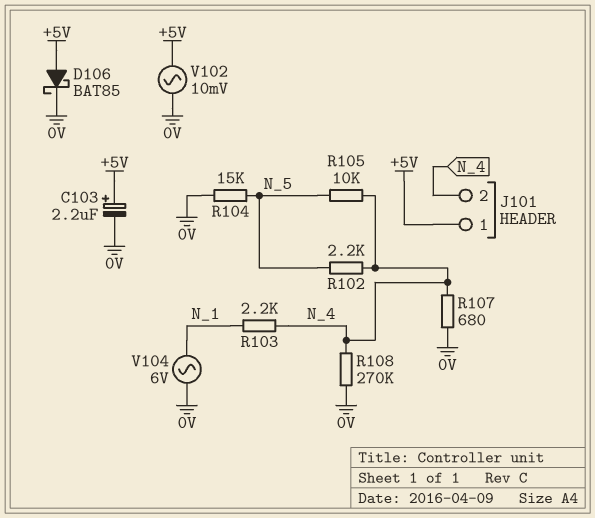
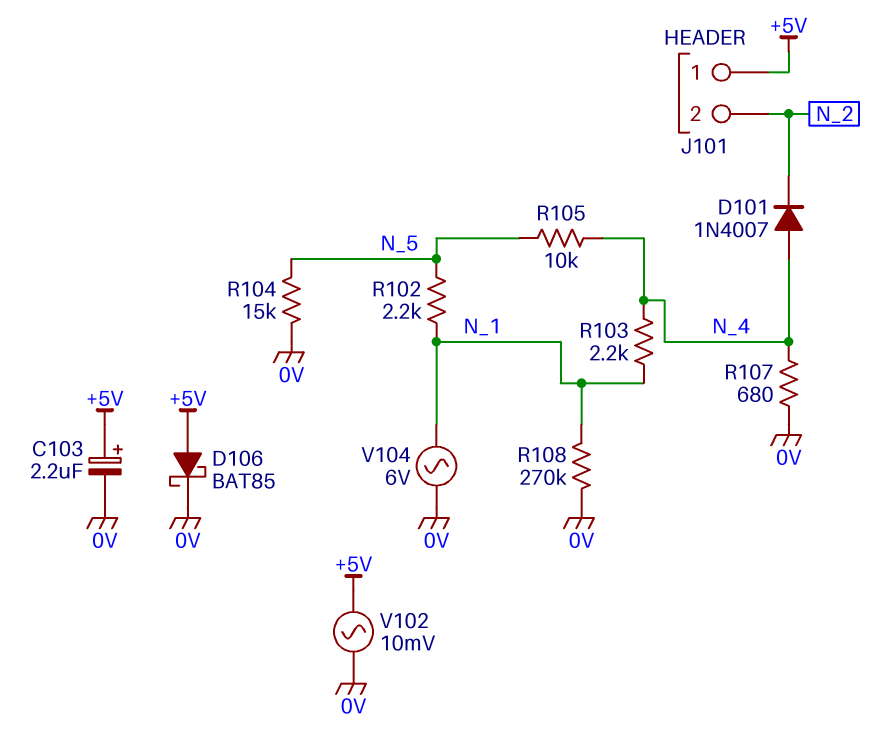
D101: none -> diode 1N4007 (A N_4, K N_2)
J101 pin 2: N_4 -> N_2
R102: 2.2k (N_4, N_5) -> 2.2k (N_1, N_5)
R108: 270k (0V, N_4) -> 270k (0V, N_1)

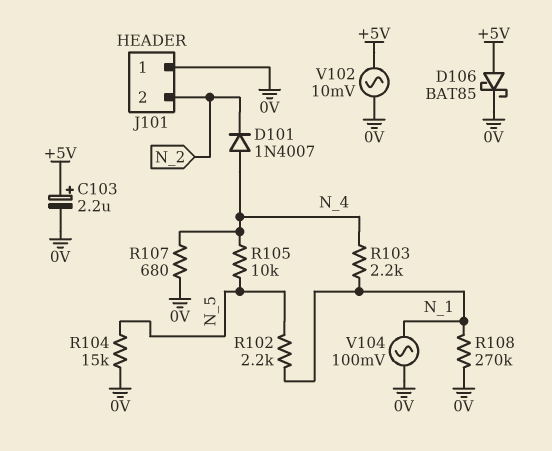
J101 pin 1: +5V -> 0V
V104: AC 6V (0V, N_1) -> AC 100mV (0V, N_1)

